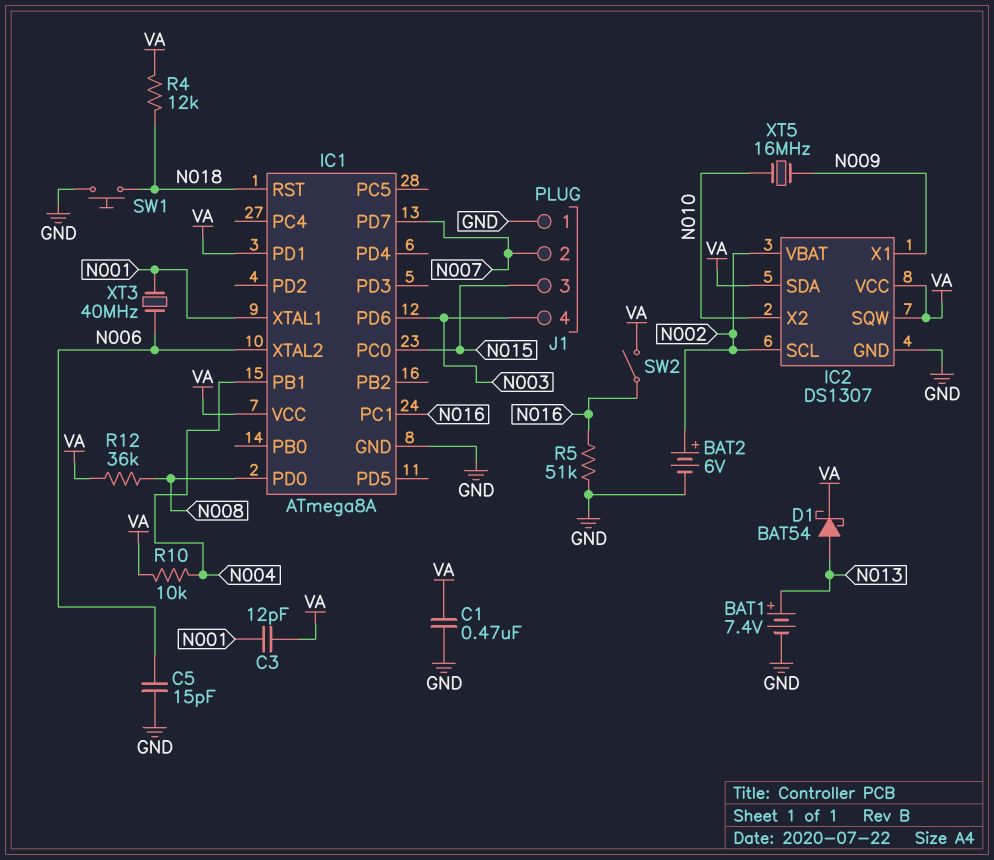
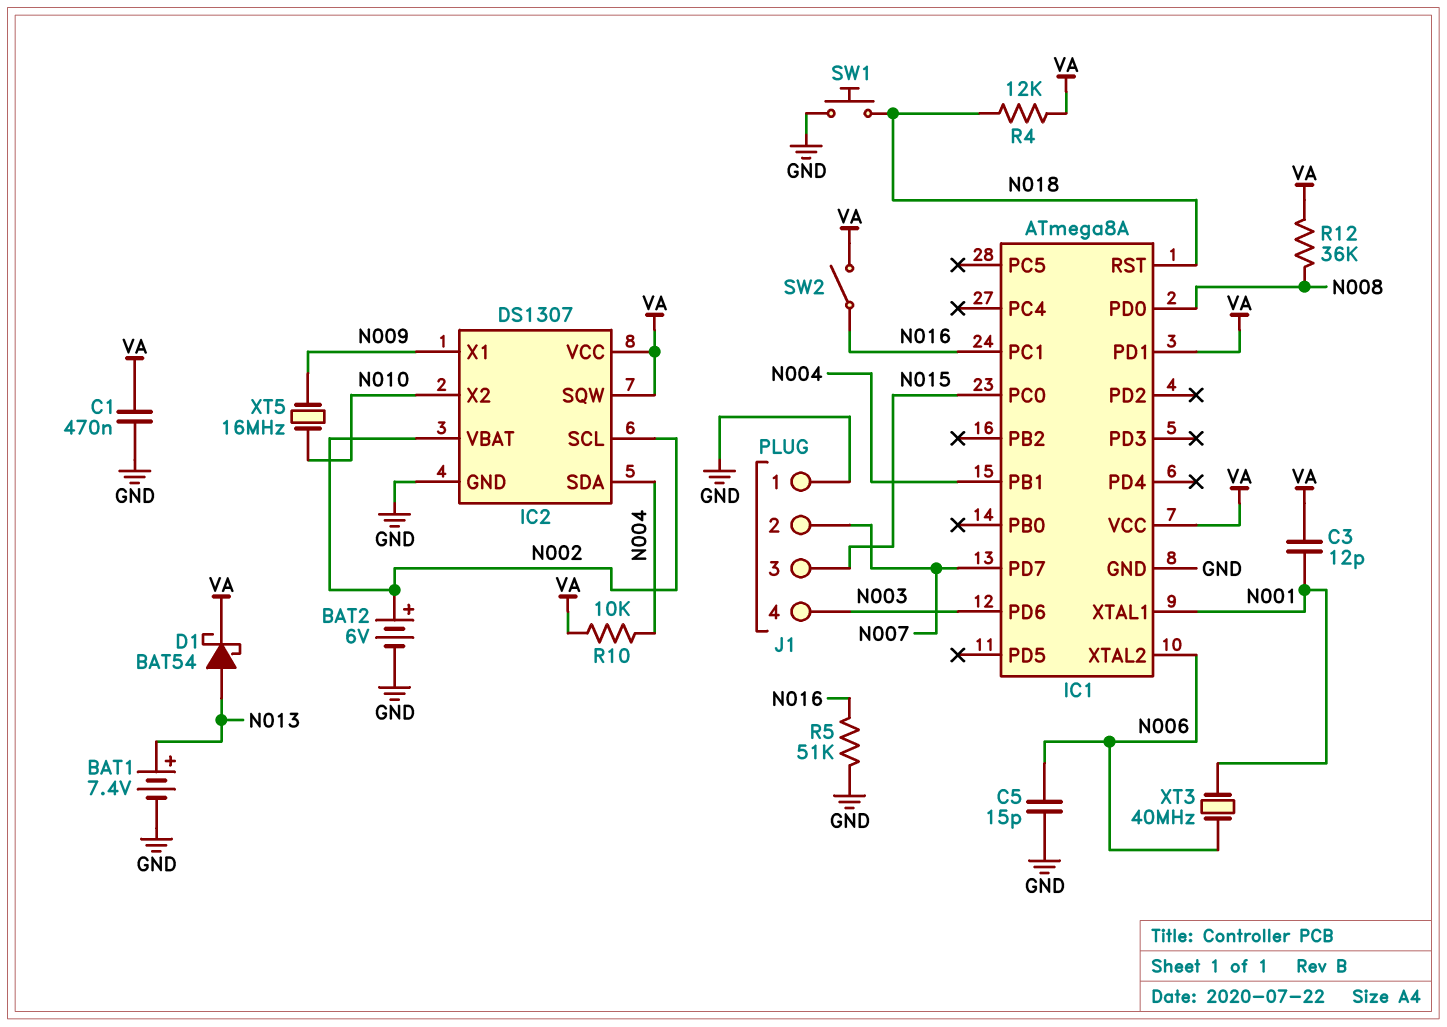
IC2 pin SDA: VA -> N004

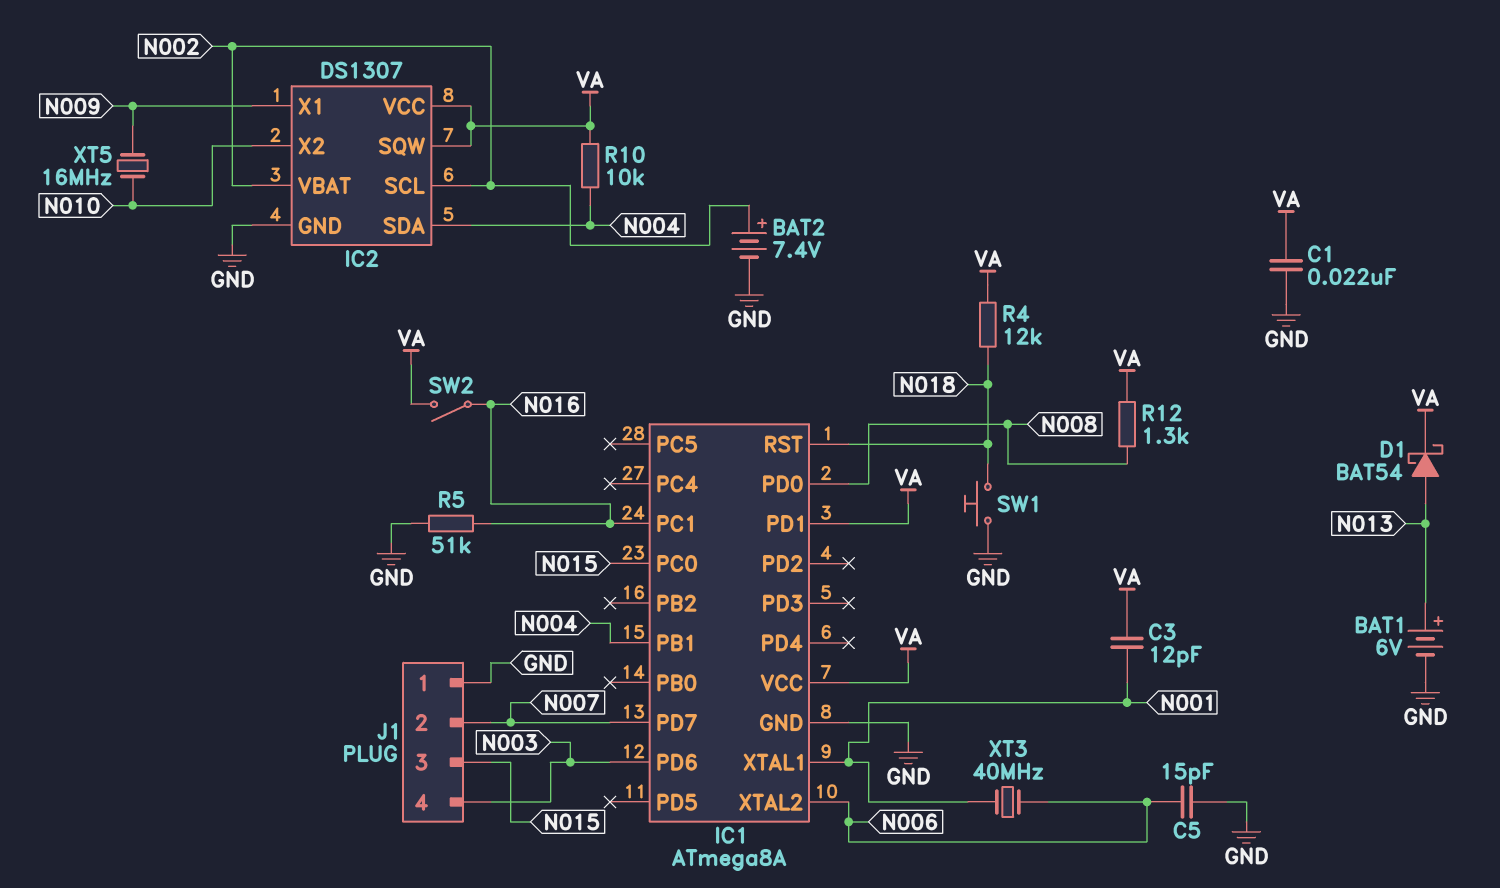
BAT1: 7.4V (plus N013, minus GND) -> 6V (plus N013, minus GND)
BAT2: 6V (plus N002, minus GND) -> 7.4V (plus N002, minus GND)
C1: 470nF (GND, VA) -> 22nF (GND, VA)
R12: 36k (N008, VA) -> 1.3k (N008, VA)

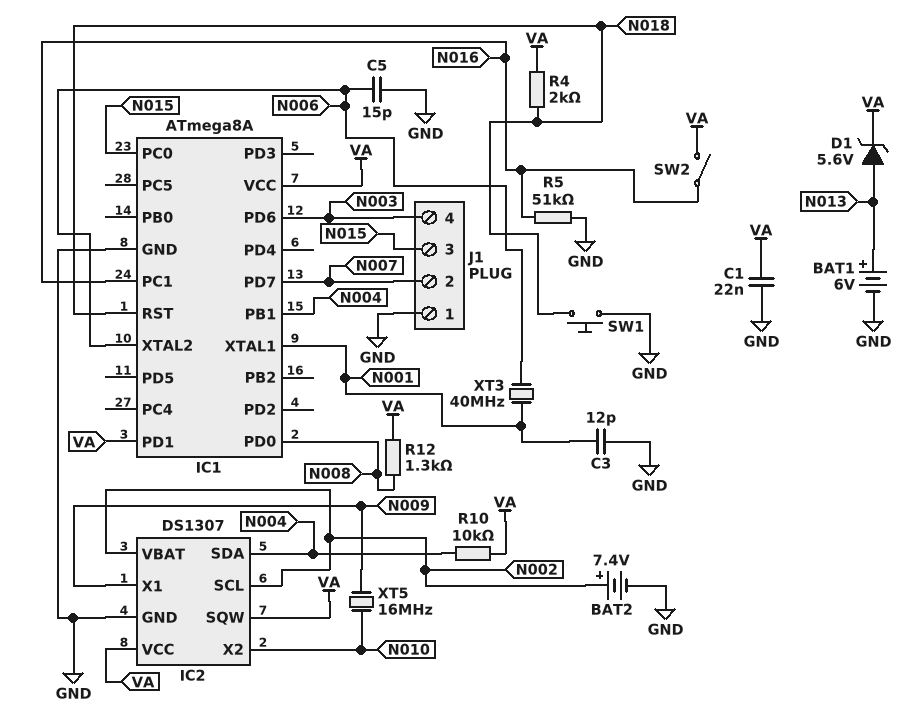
C3: 12pF (N001, VA) -> 12pF (GND, N001)
D1: schottky BAT54 (A N013, K VA) -> zener 5.6V (A N013, K VA)
R4: 12k (N018, VA) -> 2k (N018, VA)

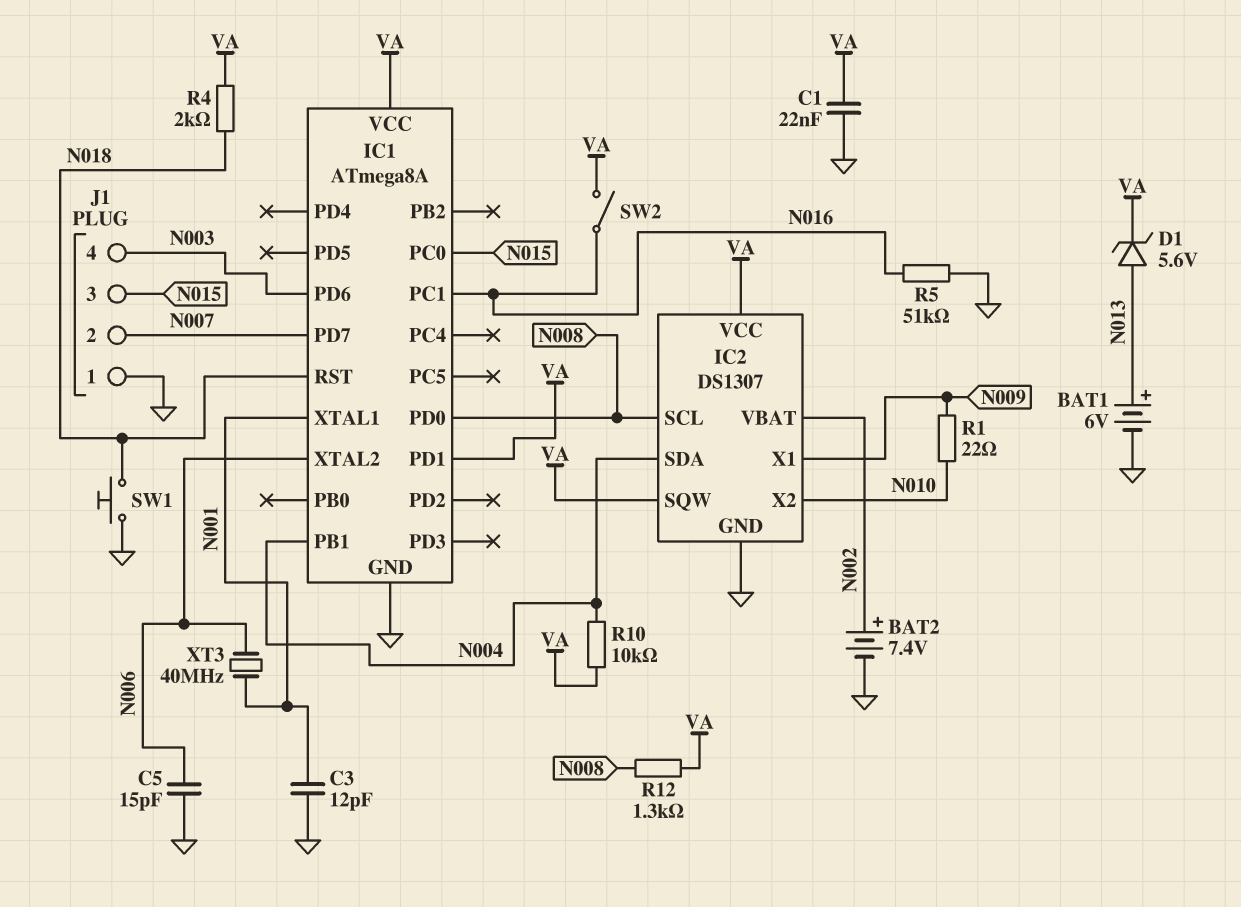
IC2 pin SCL: N002 -> N008
R1: none -> 22 (N009, N010)
XT5: 16MHz (N009, N010) -> none

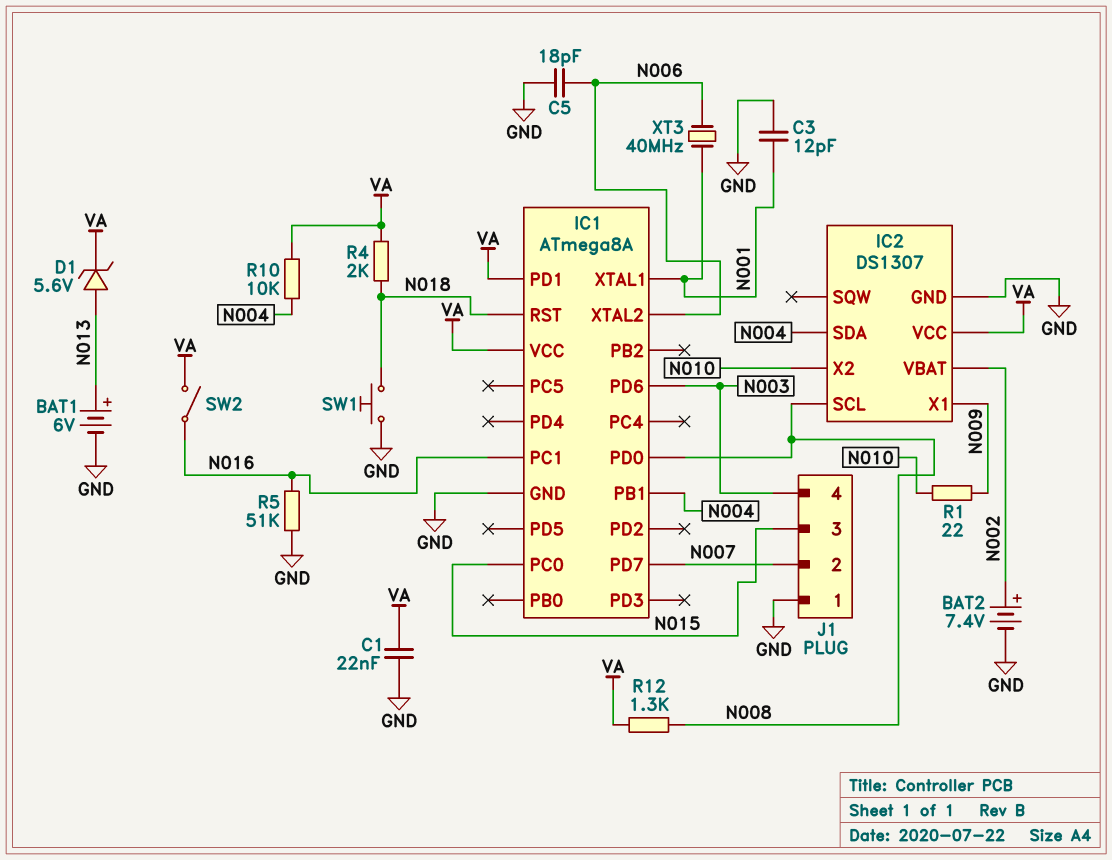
C5: 15pF (GND, N006) -> 18pF (GND, N006)
IC2 pin SQW: VA -> none

